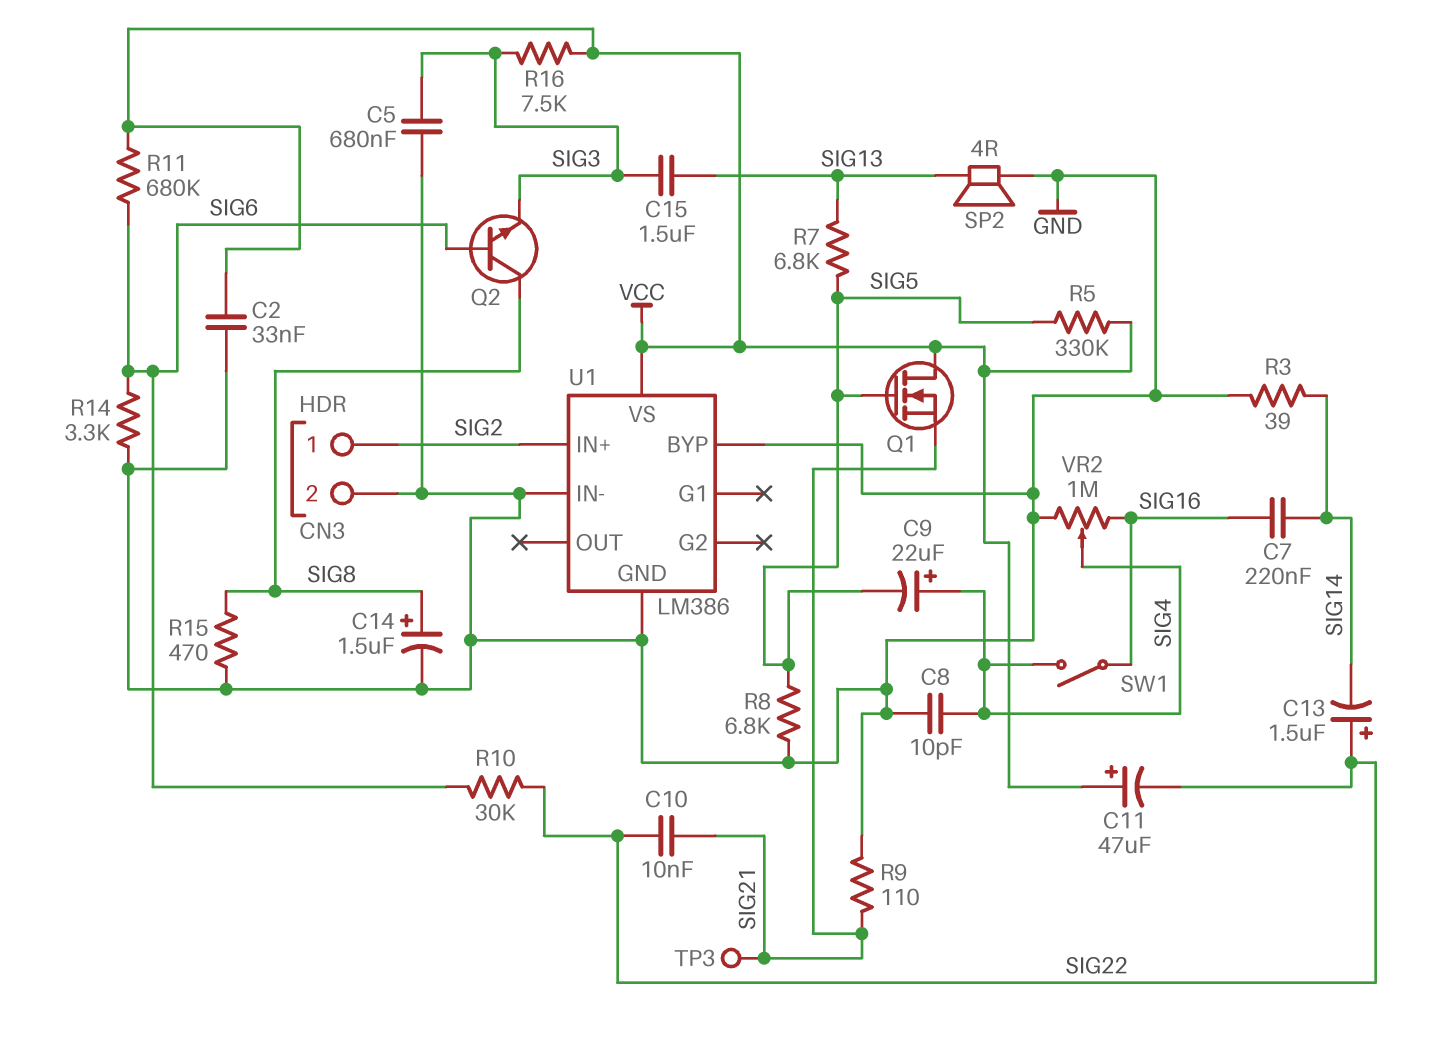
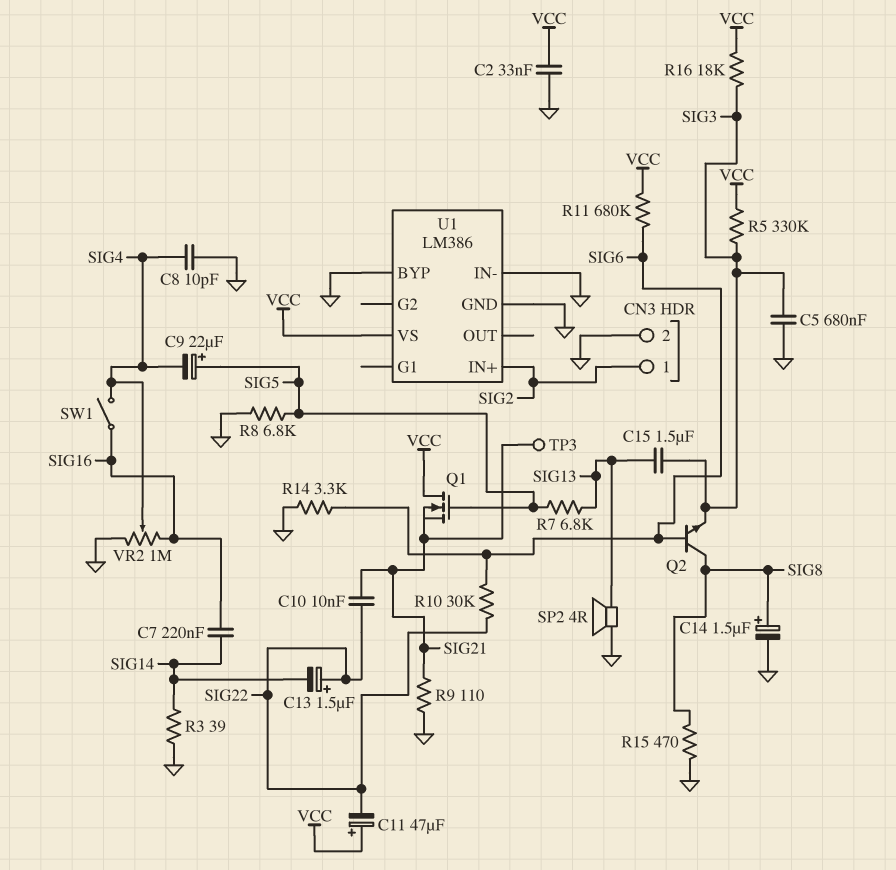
C9: 22uF (plus SIG4, minus SIG5) -> 22uF (plus SIG5, minus SIG4)
R5: 330k (SIG5, VCC) -> 330k (SIG3, VCC)
R16: 7.5k (SIG3, VCC) -> 18k (SIG3, VCC)

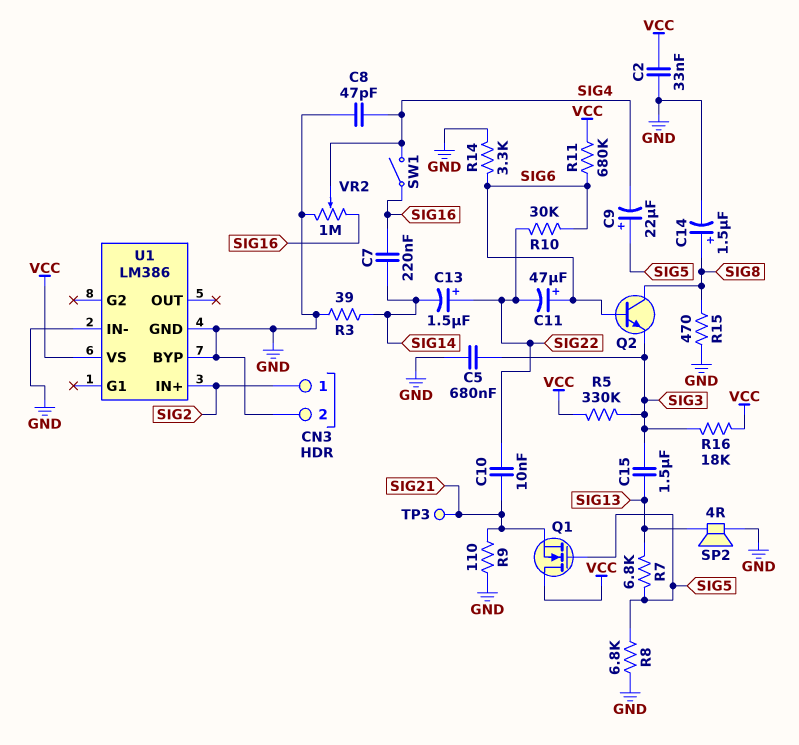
C8: 10pF (GND, SIG4) -> 47pF (GND, SIG4)
C11: 47uF (plus VCC, minus SIG22) -> 47uF (plus SIG6, minus SIG22)

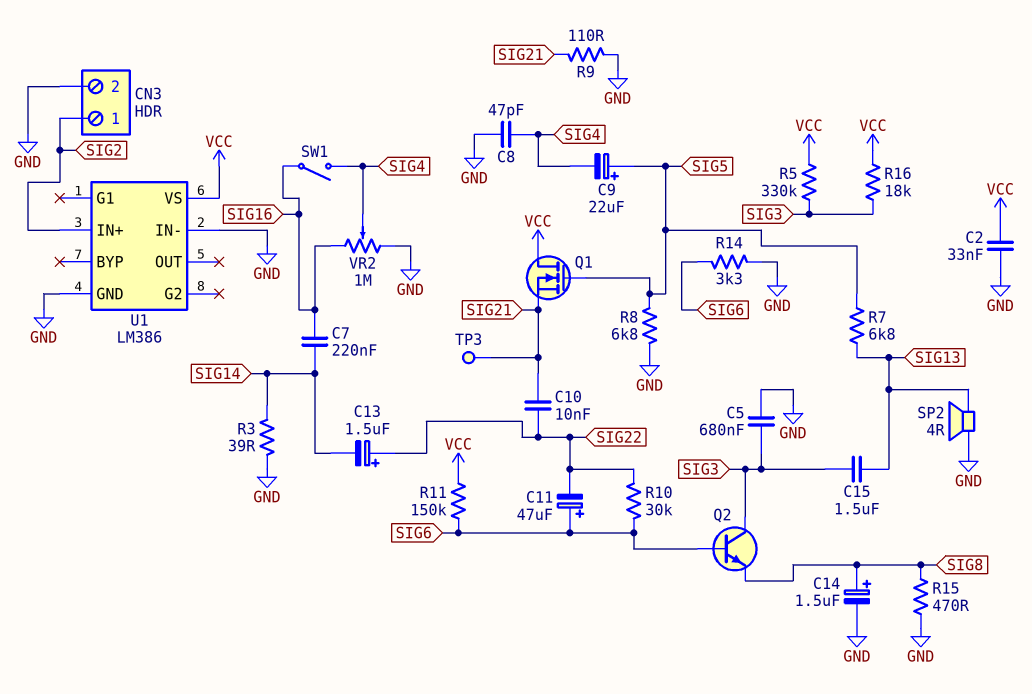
Q2: NPN (B SIG6, C SIG8, E SIG3) -> NPN (B SIG6, C SIG3, E SIG8)
R11: 680k (SIG6, VCC) -> 150k (SIG6, VCC)
U1 pin BYP: GND -> none

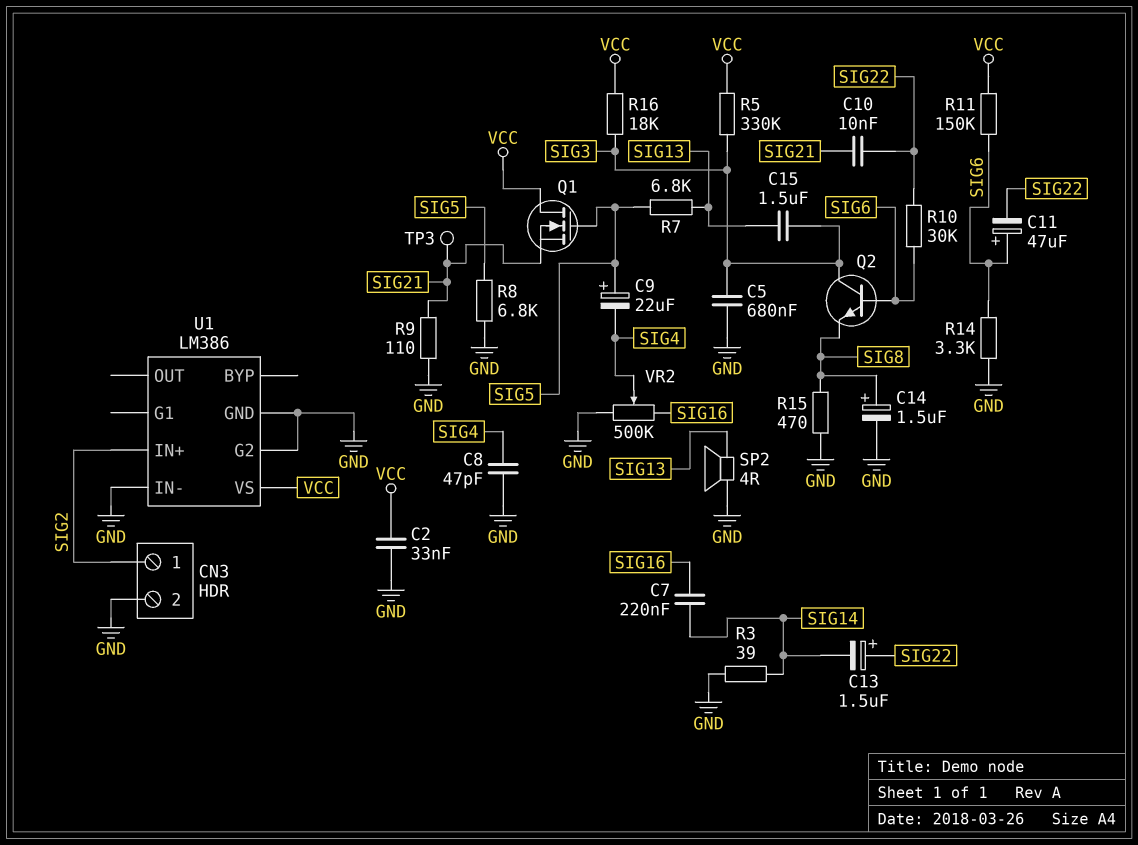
SW1: switch (SIG4, SIG16) -> none
U1 pin G2: none -> GND
VR2: 1M (GND, SIG16, wiper SIG4) -> 500k (GND, SIG16, wiper SIG4)

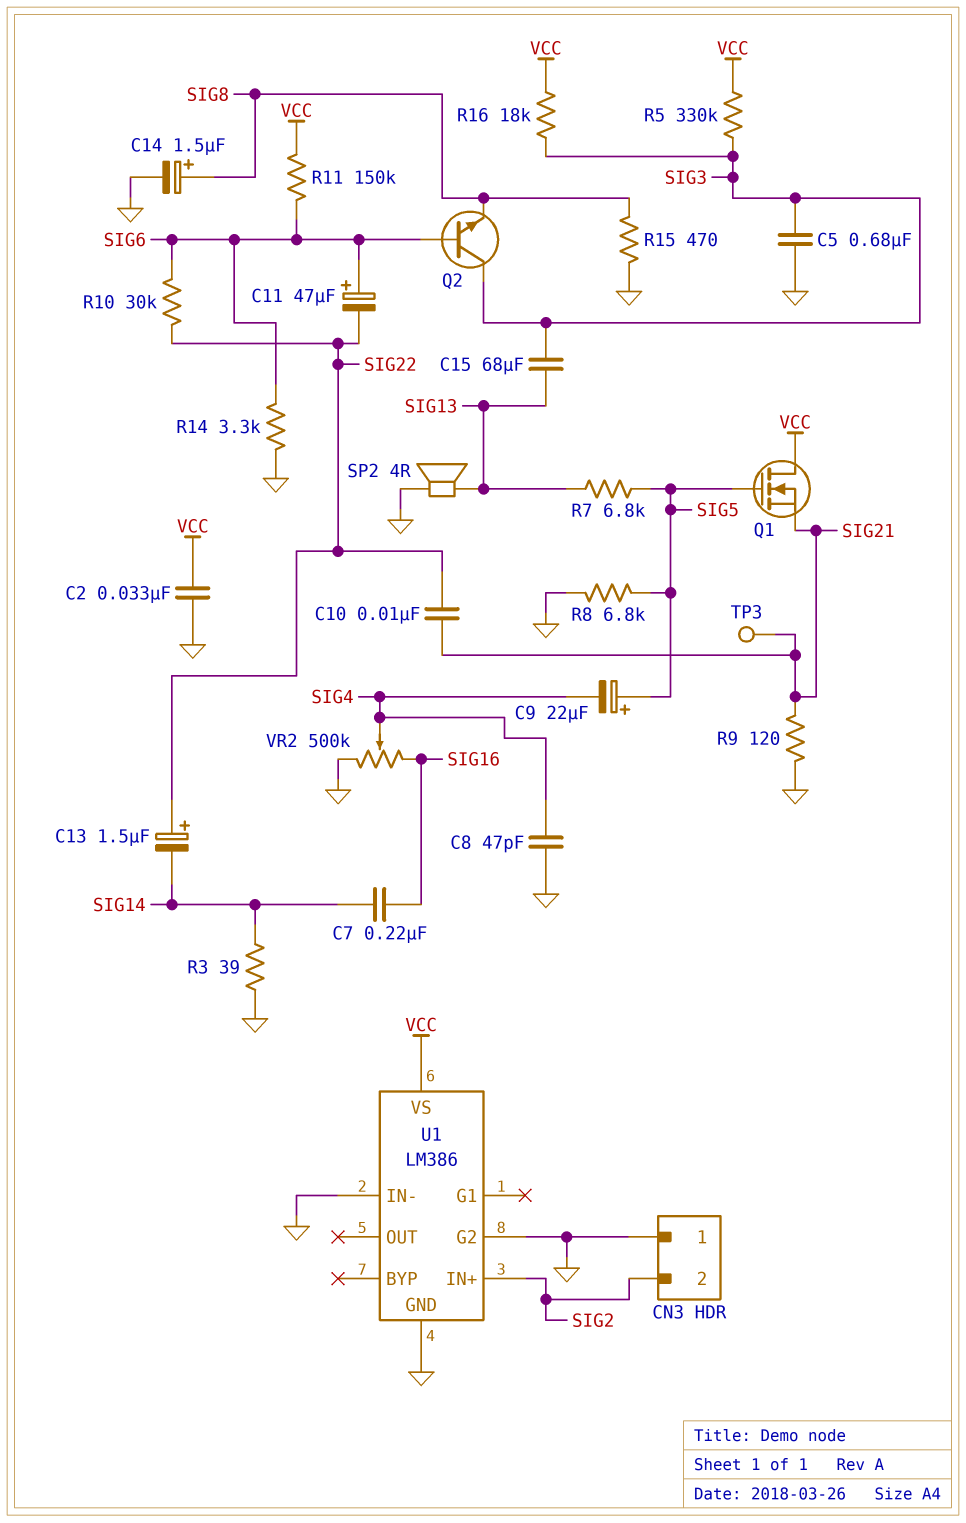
C15: 1.5uF (SIG3, SIG13) -> 68uF (SIG3, SIG13)
CN3 pin 1: SIG2 -> GND
CN3 pin 2: GND -> SIG2
R9: 110 (GND, SIG21) -> 120 (GND, SIG21)

